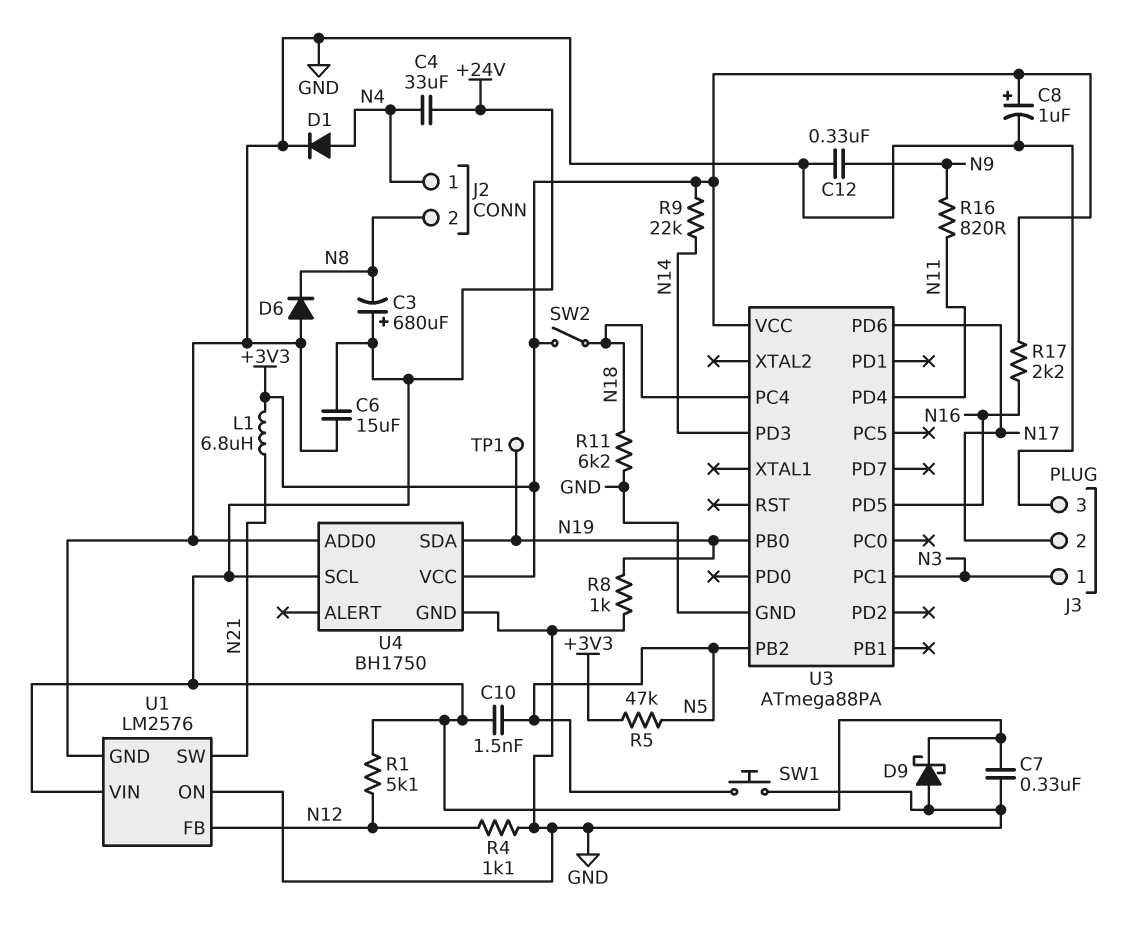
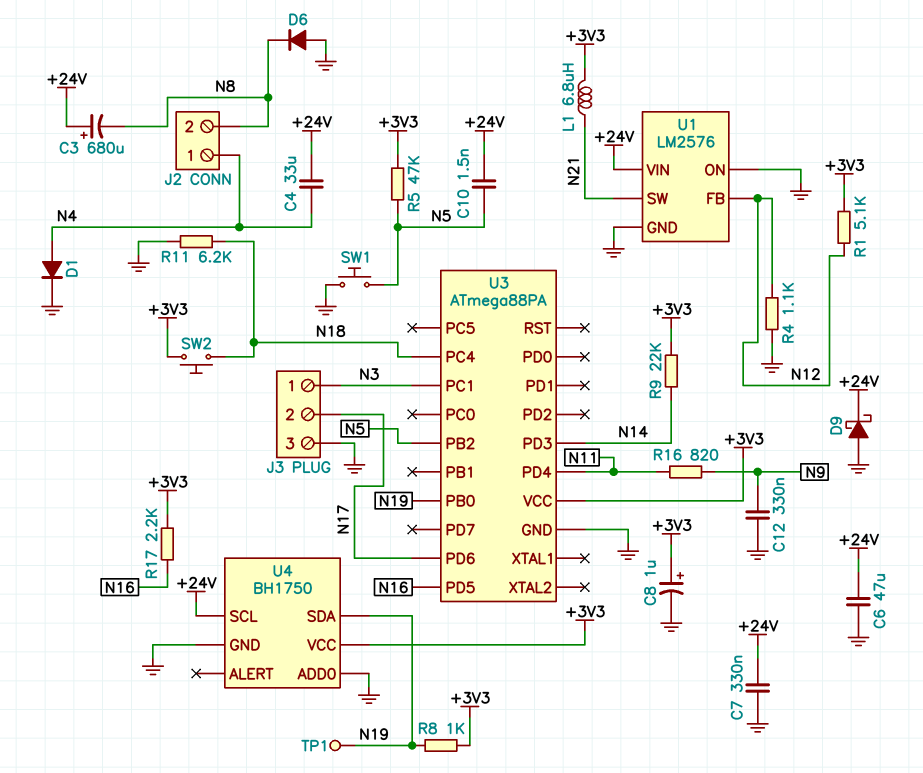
C6: 15uF (+24V, GND) -> 47uF (+24V, GND)
R1: 5.1k (+24V, N12) -> 5.1k (+3V3, N12)
R8: 1k (GND, N19) -> 1k (+3V3, N19)
SW2: switch (+3V3, N18) -> button (+3V3, N18)

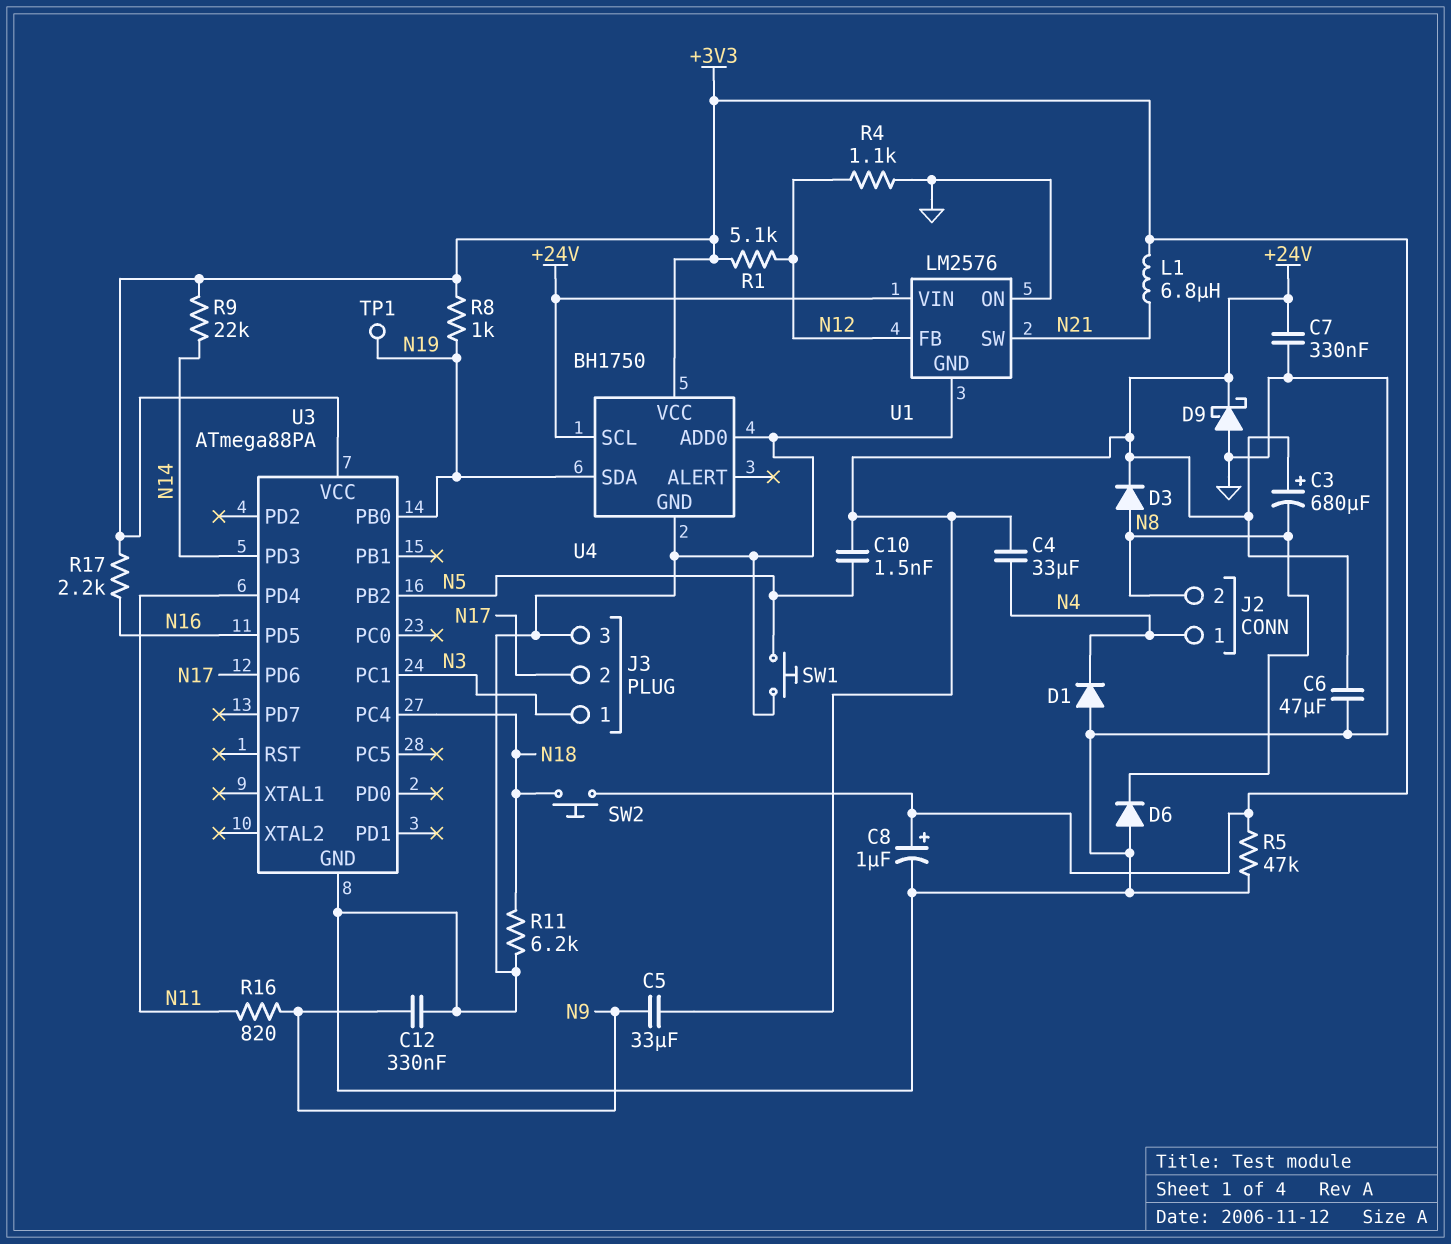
C5: none -> 33uF (+24V, N9)
D1: diode (A N4, K GND) -> diode (A GND, K N4)
D3: none -> diode (A N8, K +24V)
R5: 47k (+3V3, N5) -> 47k (+3V3, GND)

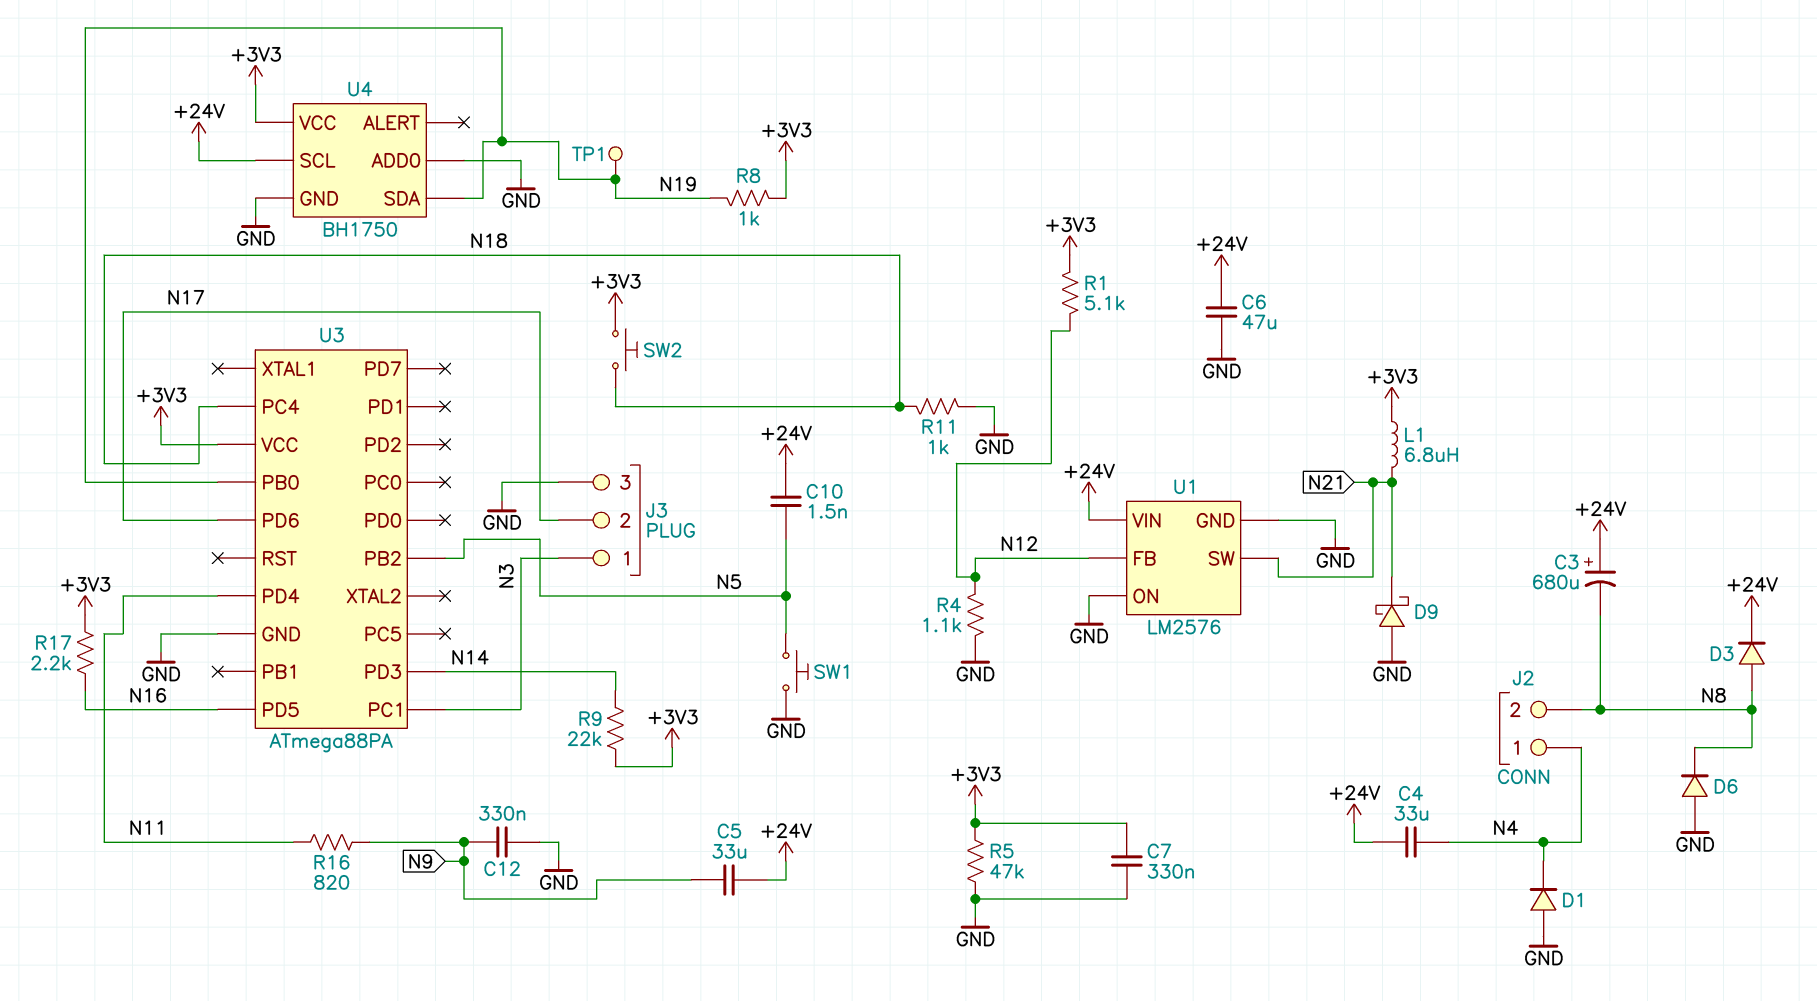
C7: 330nF (+24V, GND) -> 330nF (+3V3, GND)
C8: 1uF (plus +3V3, minus GND) -> none
D9: schottky (A GND, K +24V) -> schottky (A GND, K N21)
R11: 6.2k (GND, N18) -> 1k (GND, N18)

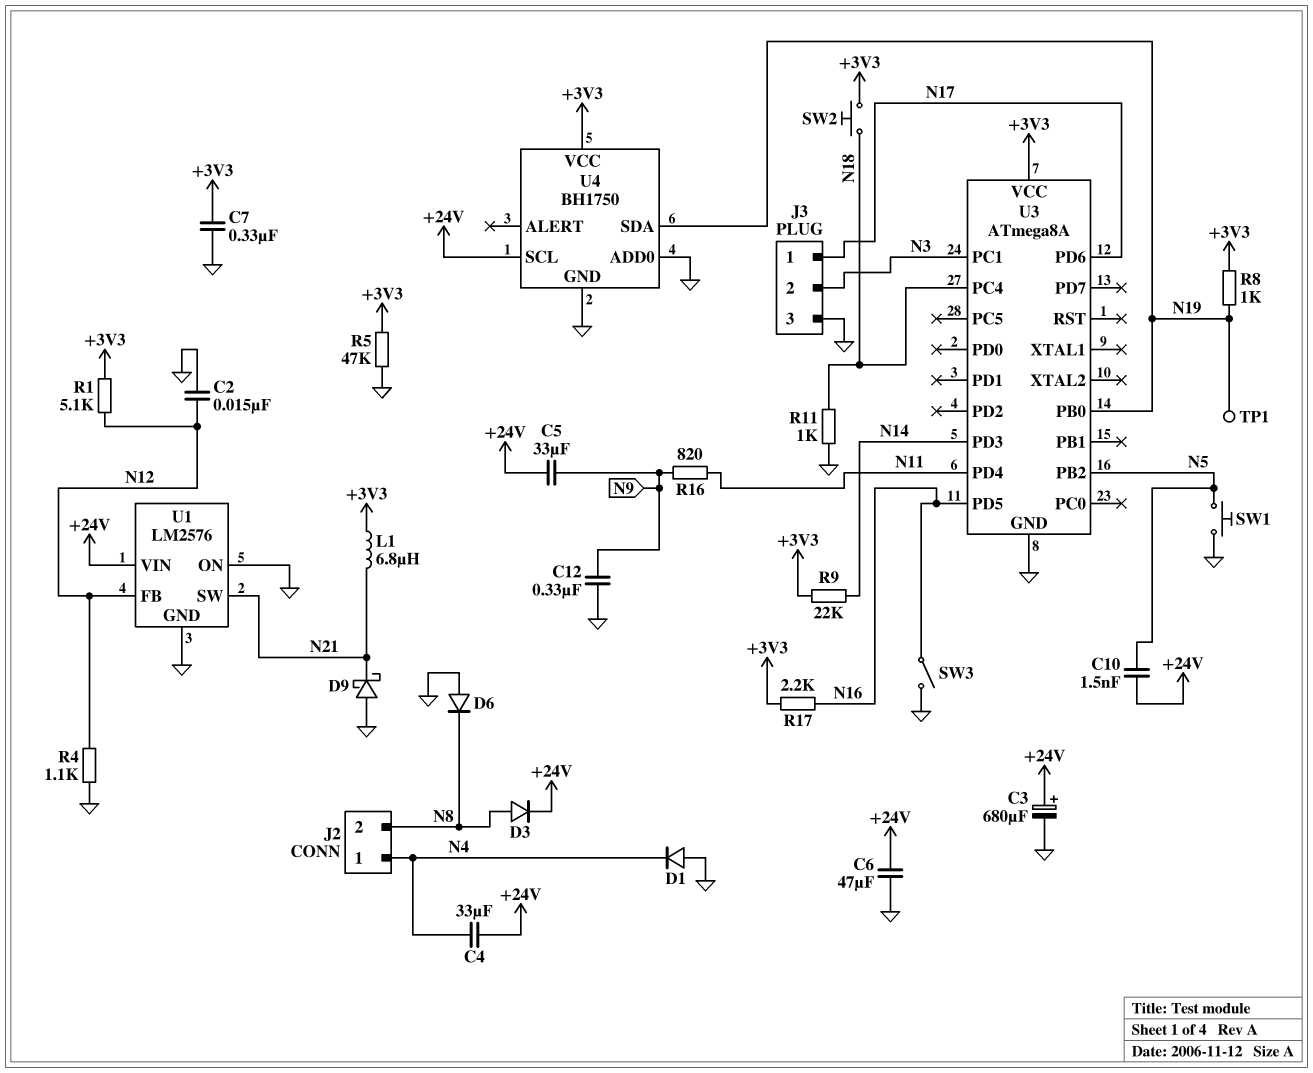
C2: none -> 15nF (GND, N12)
C3: 680uF (plus +24V, minus N8) -> 680uF (plus +24V, minus GND)
J3 pin 1: N3 -> N17
J3 pin 2: N17 -> N3
SW3: none -> switch (GND, N16)
U3: ATmega88PA -> ATmega8A

